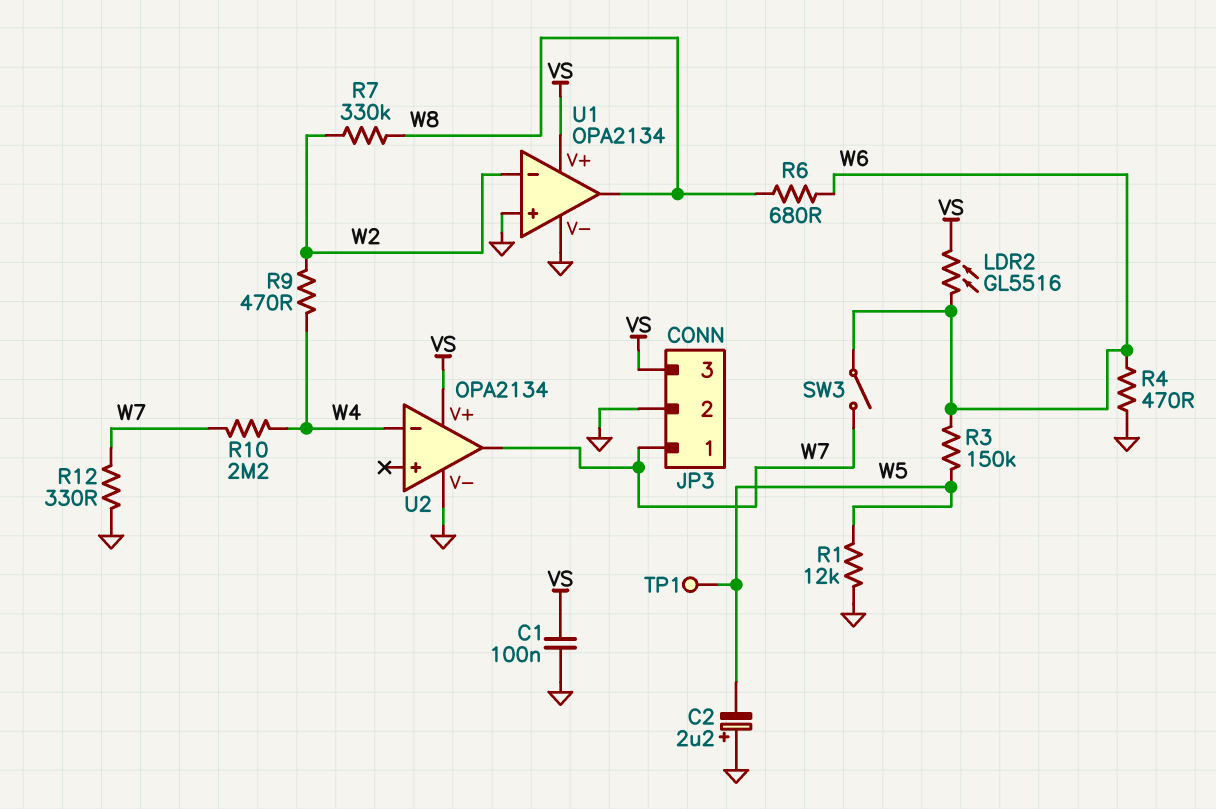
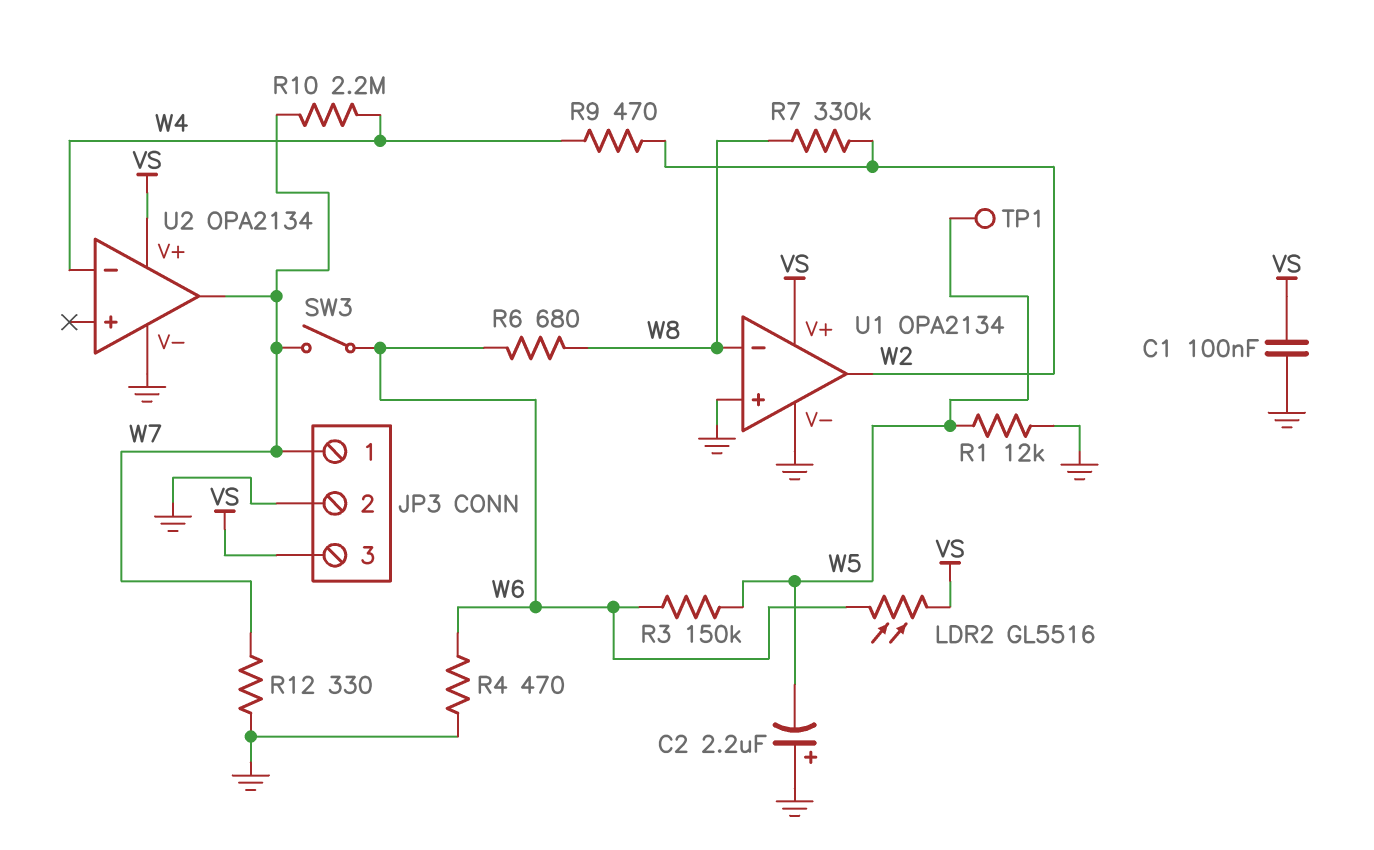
U1 pin in-: W2 -> W8
U1 pin out: W8 -> W2

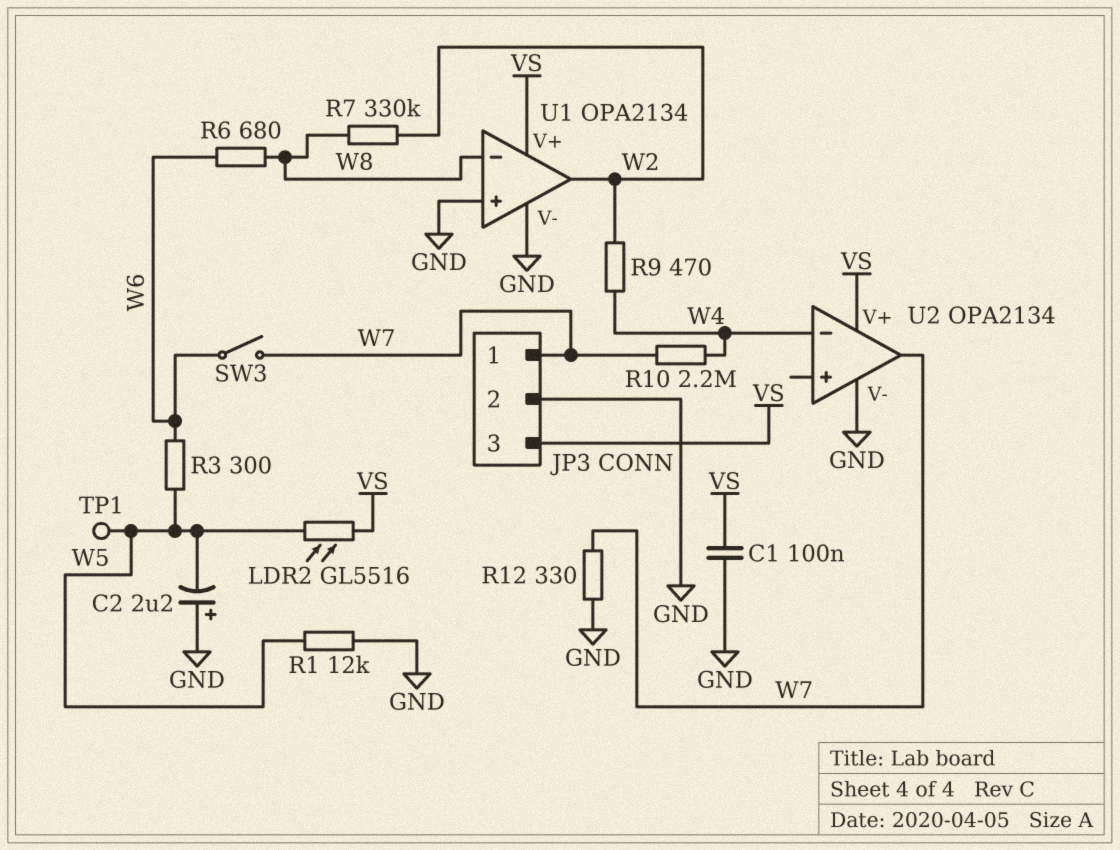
LDR2: GL5516 (VS, W6) -> GL5516 (VS, W5)
R3: 150k (W5, W6) -> 300 (W5, W6)
R4: 470 (GND, W6) -> none

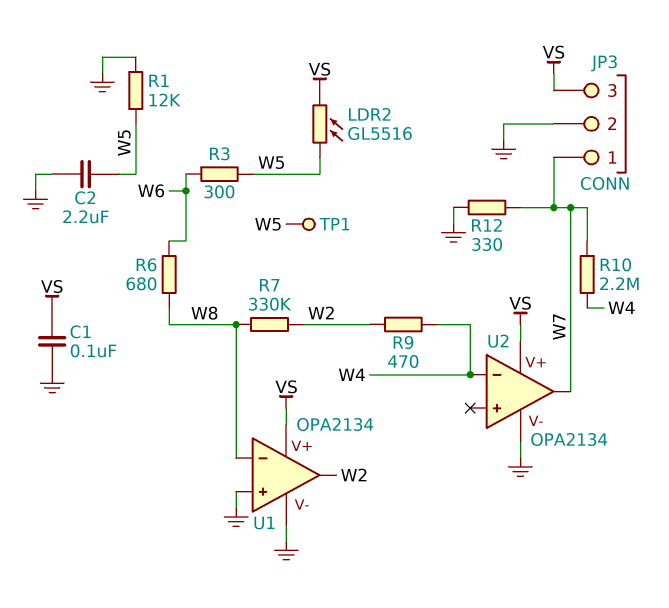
C2: 2.2uF (plus GND, minus W5) -> 2.2uF (GND, W5)
SW3: switch (W6, W7) -> none

